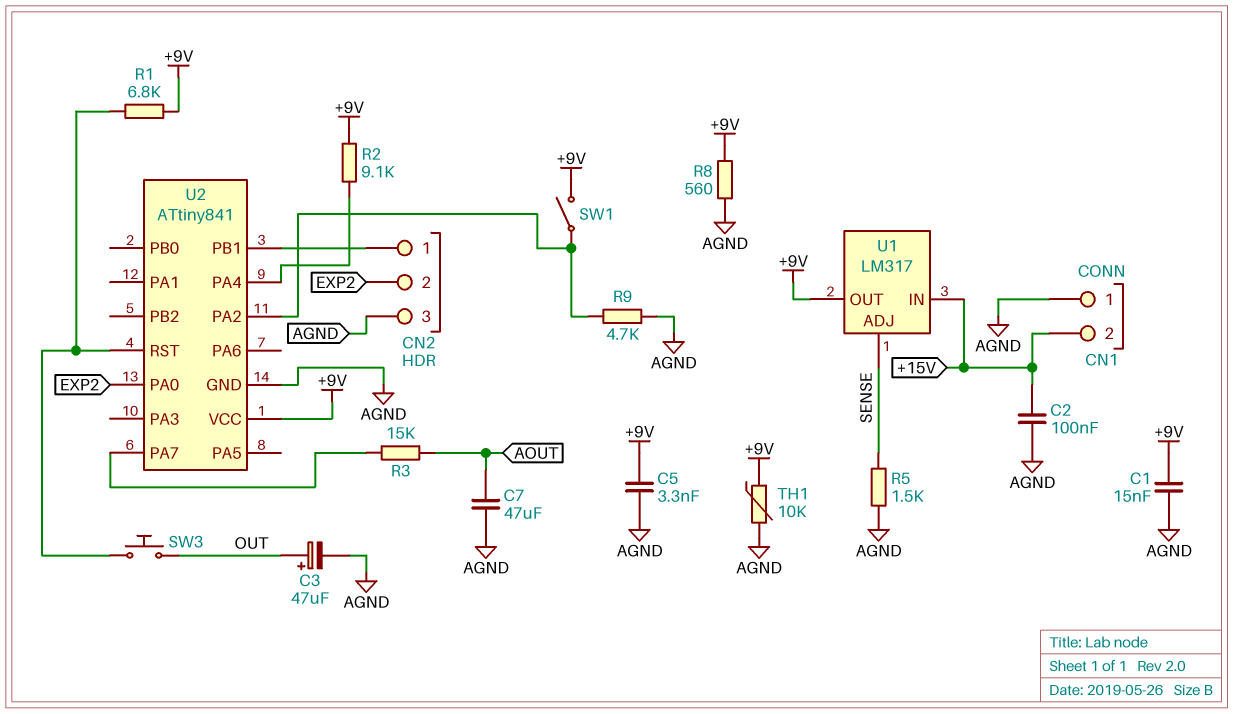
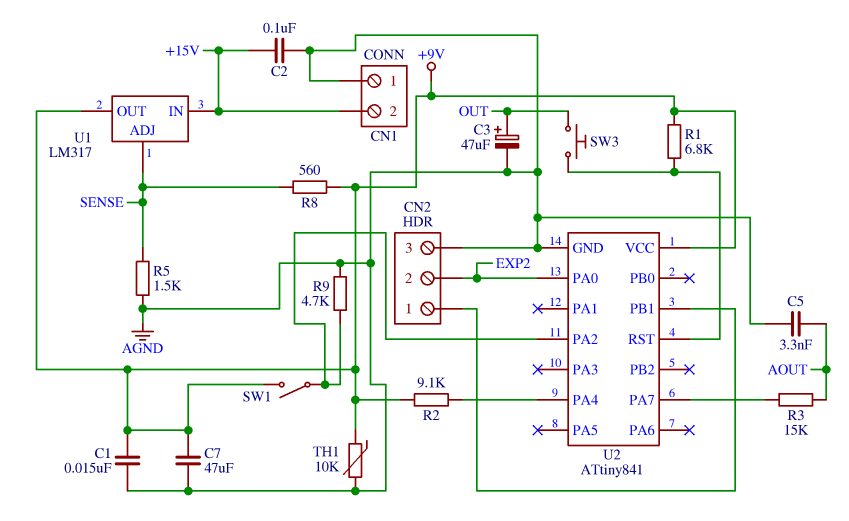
C5: 3.3nF (+9V, AGND) -> 3.3nF (AGND, AOUT)
C7: 47uF (AGND, AOUT) -> 47uF (+9V, AGND)
R8: 560 (+9V, AGND) -> 560 (+9V, SENSE)

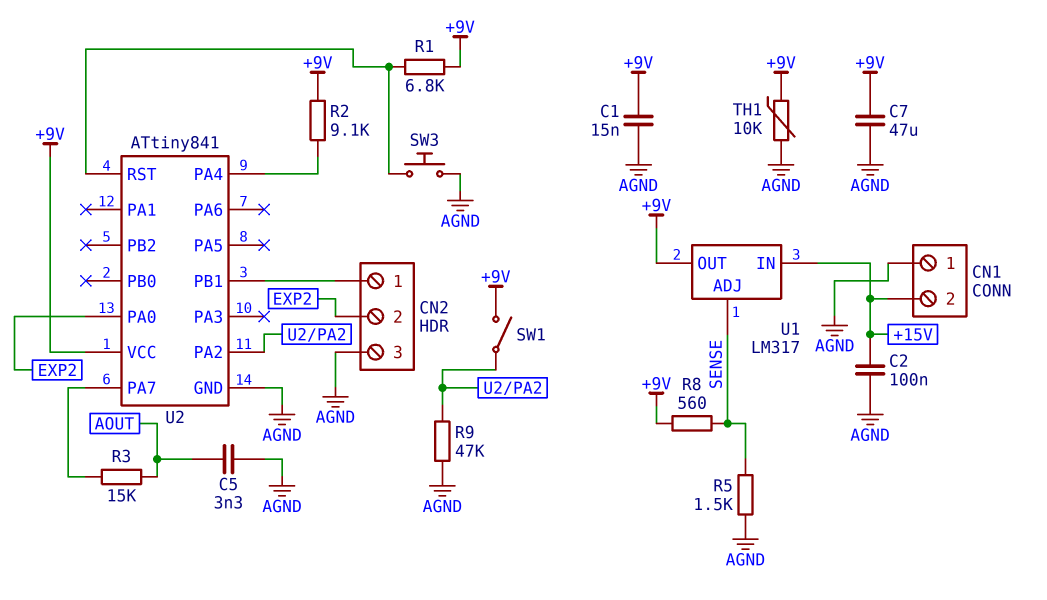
C3: 47uF (plus OUT, minus AGND) -> none
R9: 4.7k (AGND, U2/PA2) -> 47k (AGND, U2/PA2)
SW3: button (OUT, U2/RST) -> button (AGND, U2/RST)

